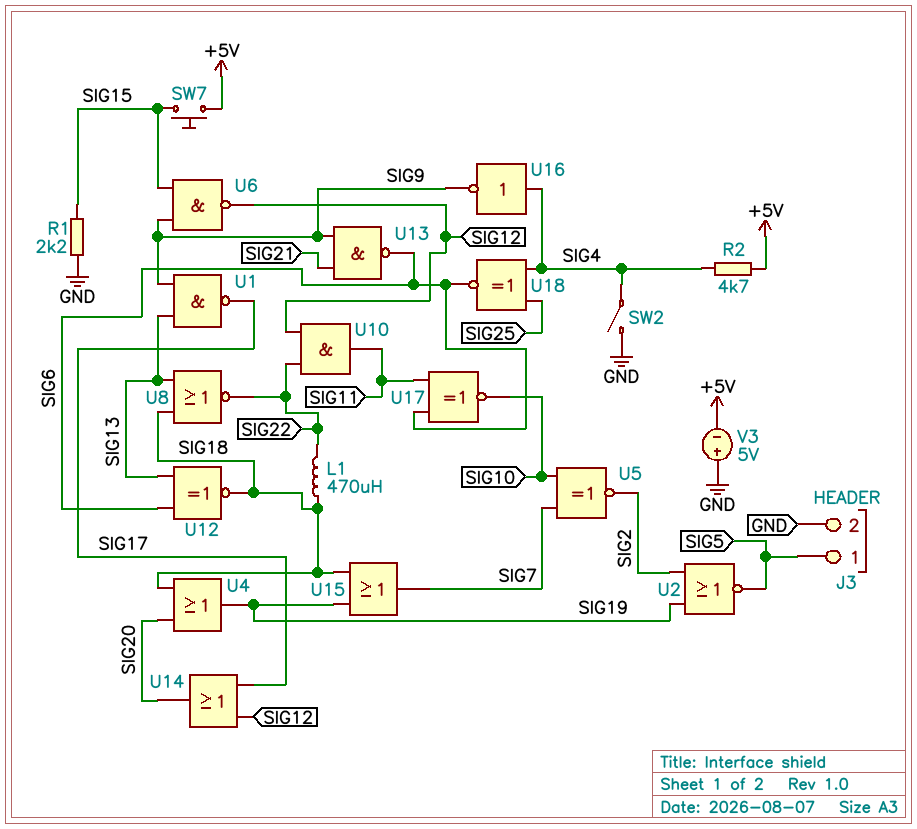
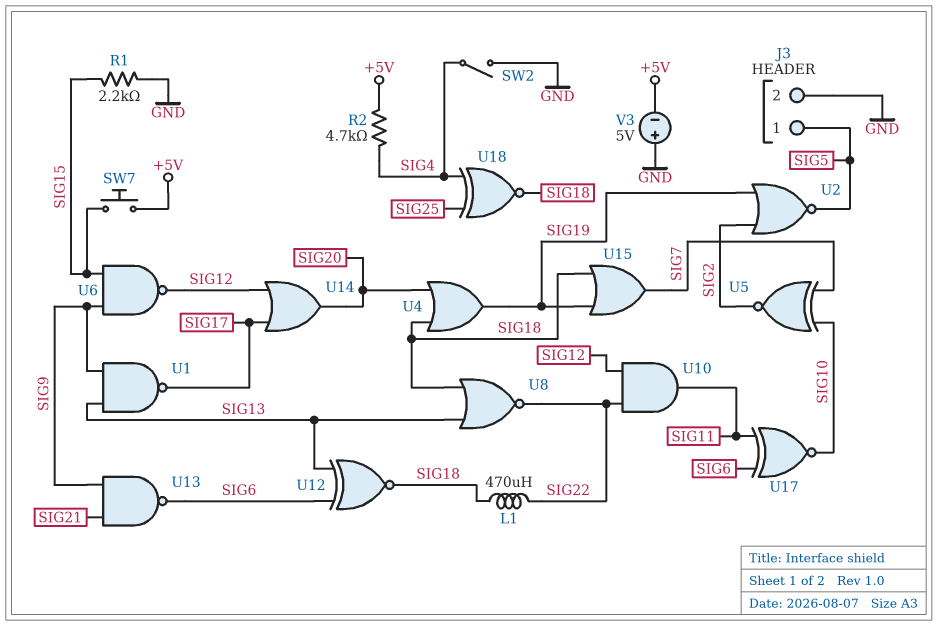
U16: NOT (in SIG4, out SIG9) -> none
U18: XNOR (in SIG4, in SIG25, out SIG6) -> XNOR (in SIG4, in SIG25, out SIG18)

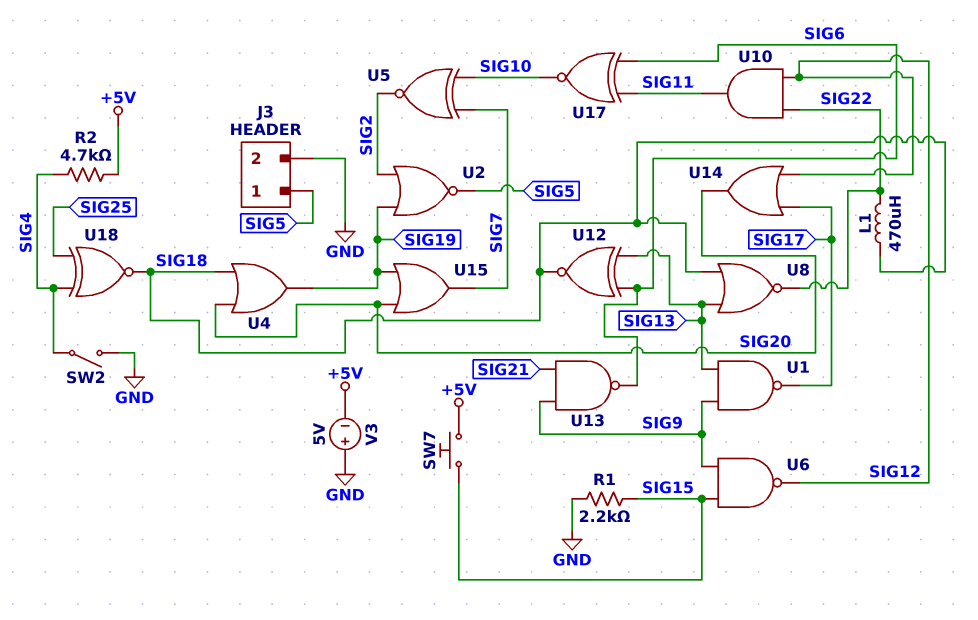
U15: OR (in SIG18, in SIG19, out SIG7) -> OR (in SIG19, in SIG20, out SIG7)

